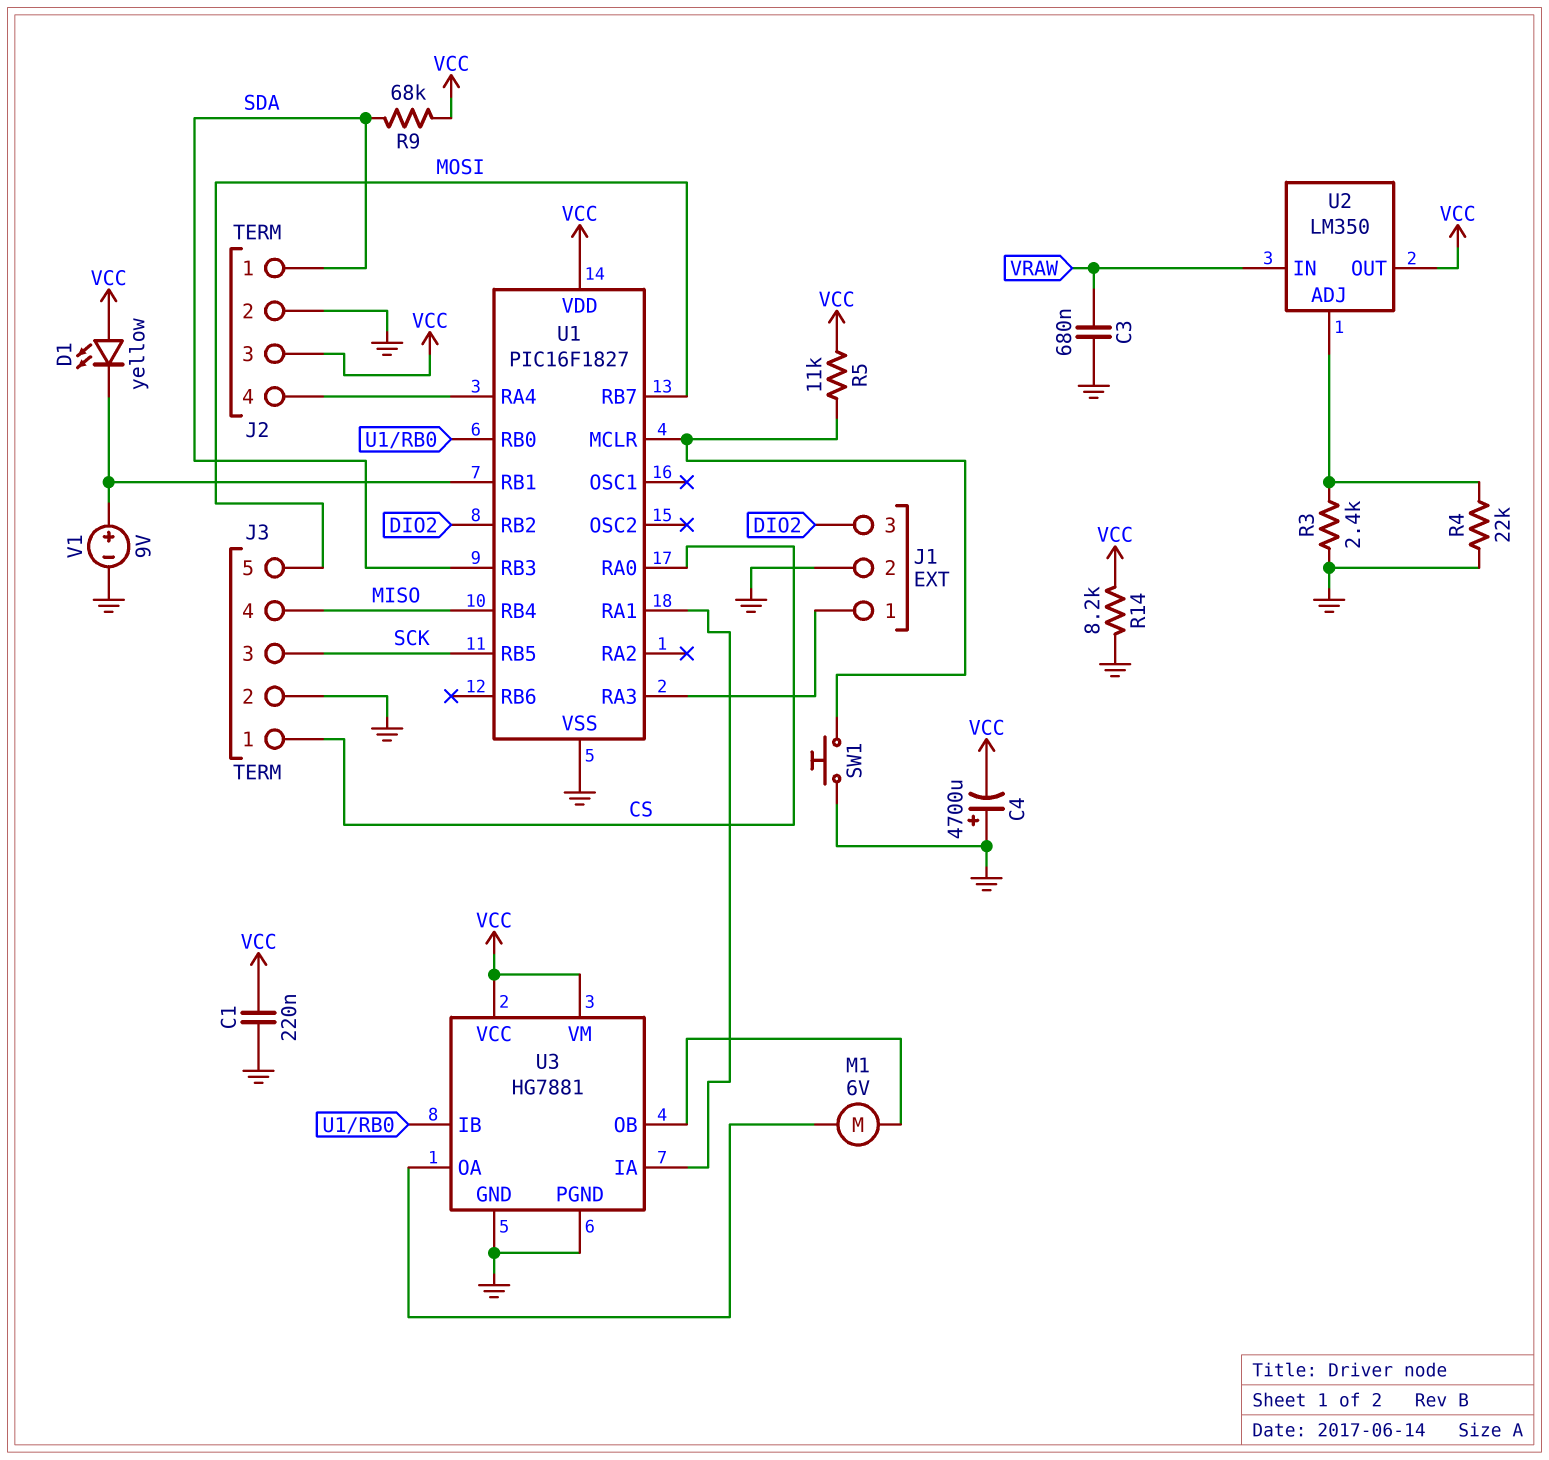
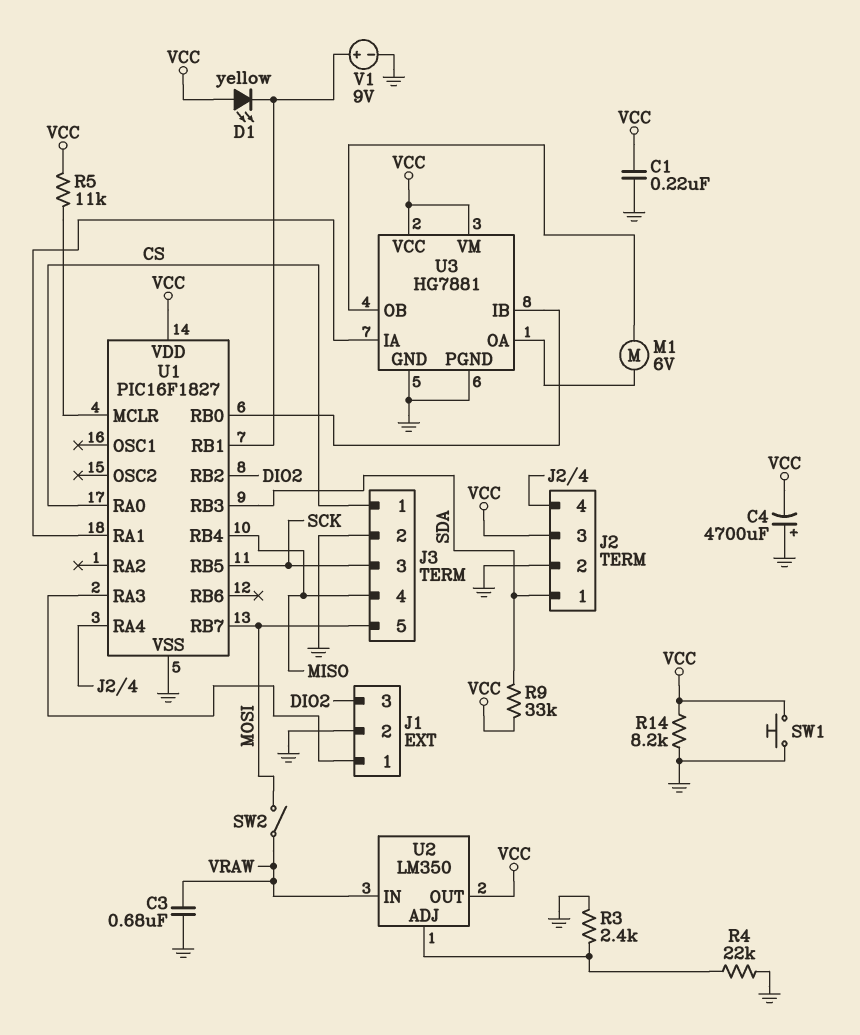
R9: 68k (SDA, VCC) -> 33k (SDA, VCC)
SW1: button (GND, U1/MCLR) -> button (GND, VCC)
SW2: none -> switch (MOSI, VRAW)

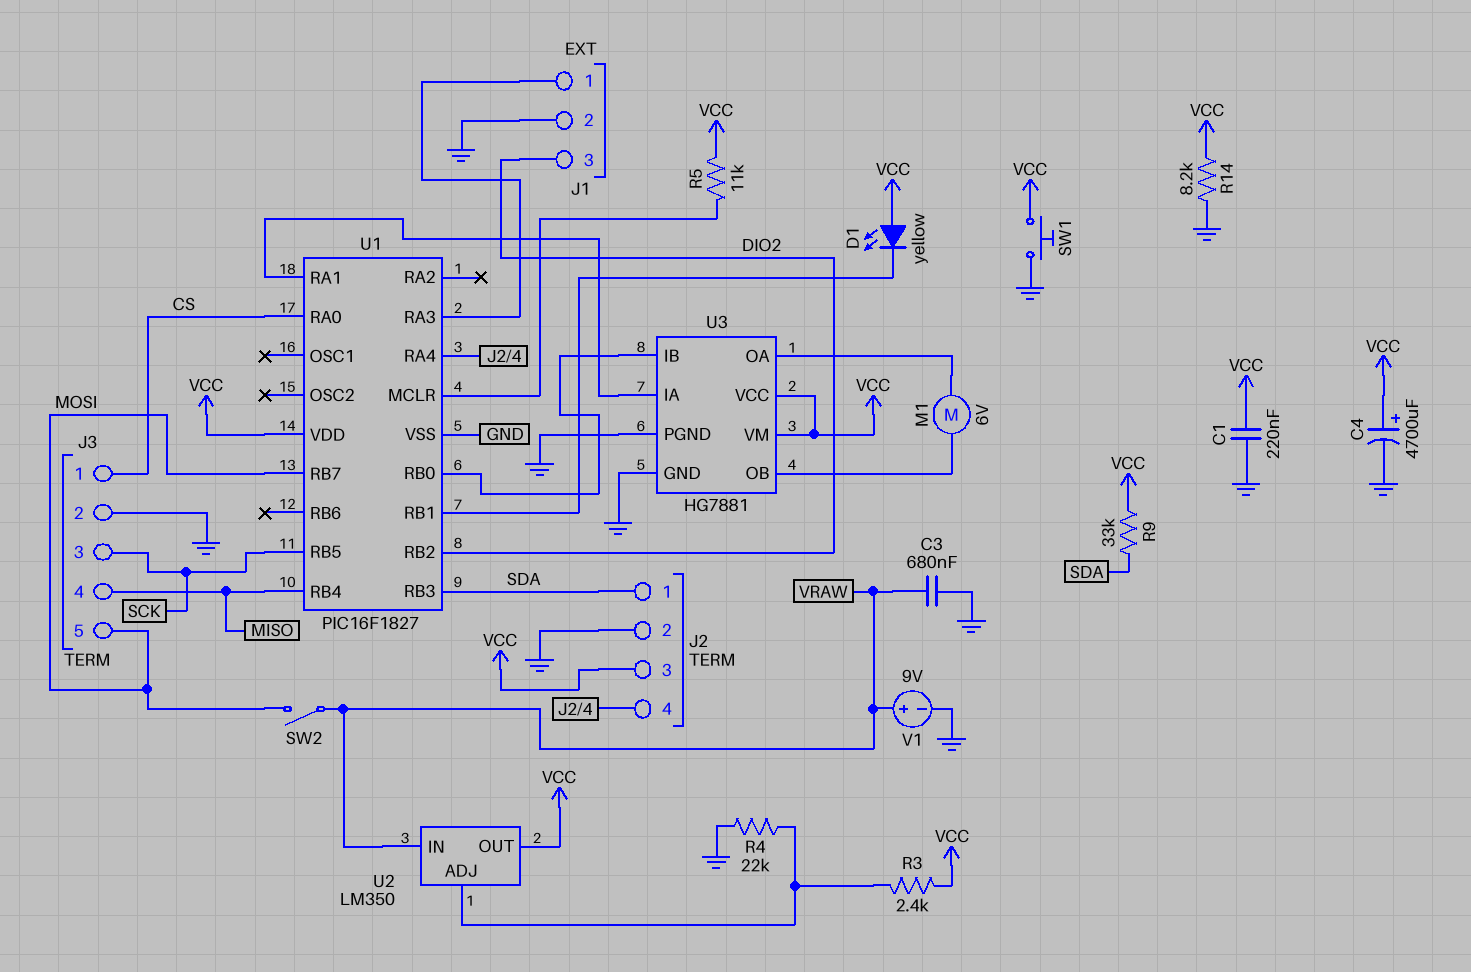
C4: 4700uF (plus GND, minus VCC) -> 4700uF (plus VCC, minus GND)
R3: 2.4k (GND, U2/ADJ) -> 2.4k (U2/ADJ, VCC)
V1: 9V (plus U1/RB1, minus GND) -> 9V (plus VRAW, minus GND)

